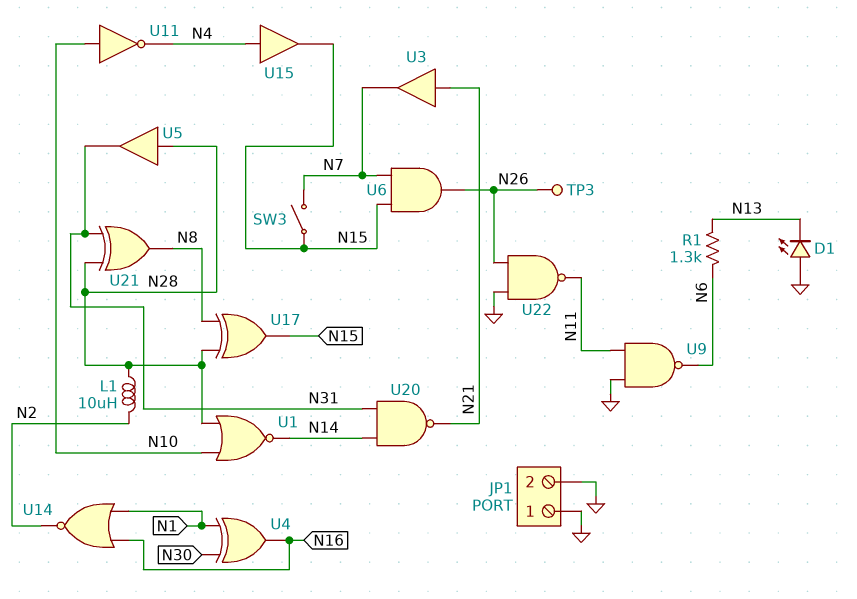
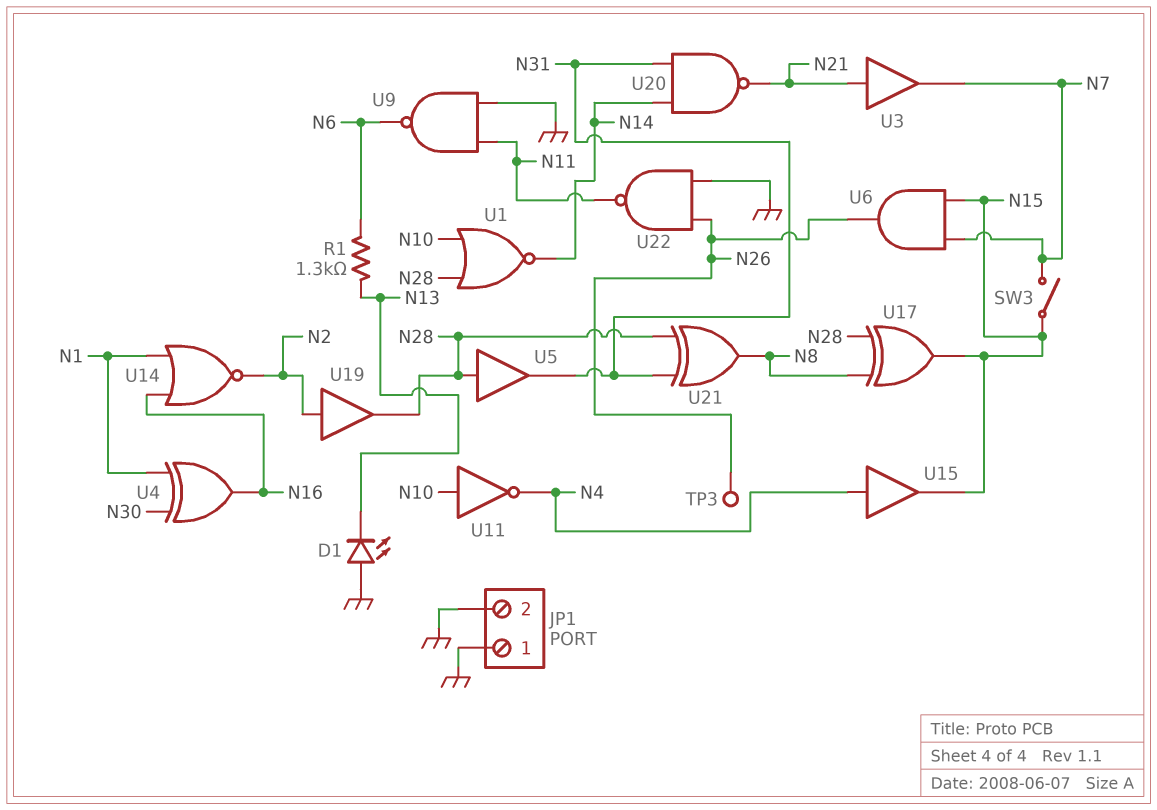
L1: 10uH (N2, N28) -> none
U19: none -> buffer (in N2, out N28)

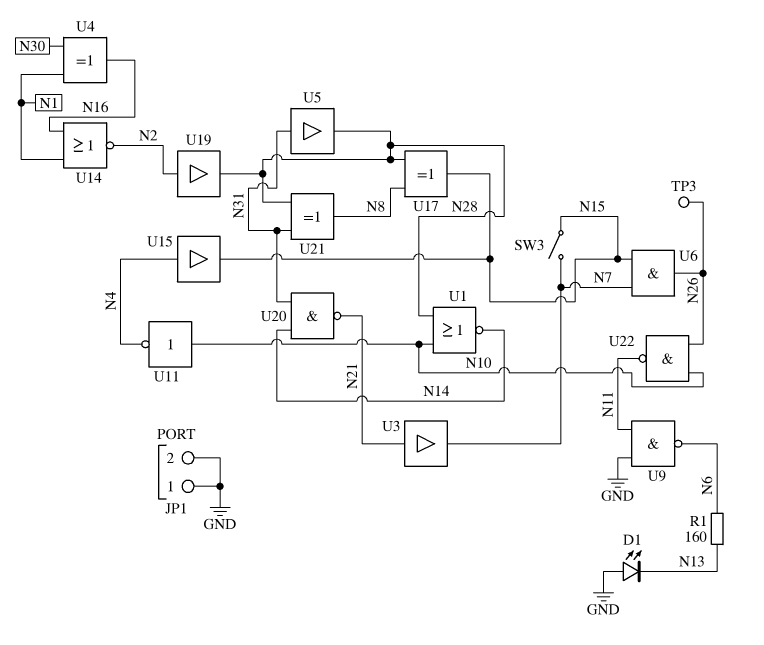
R1: 1.3k (N6, N13) -> 160 (N6, N13)
U5: buffer (in N28, out N31) -> buffer (in N31, out N28)
U22: NAND (in GND, in N26, out N11) -> NAND (in N10, in N26, out N11)

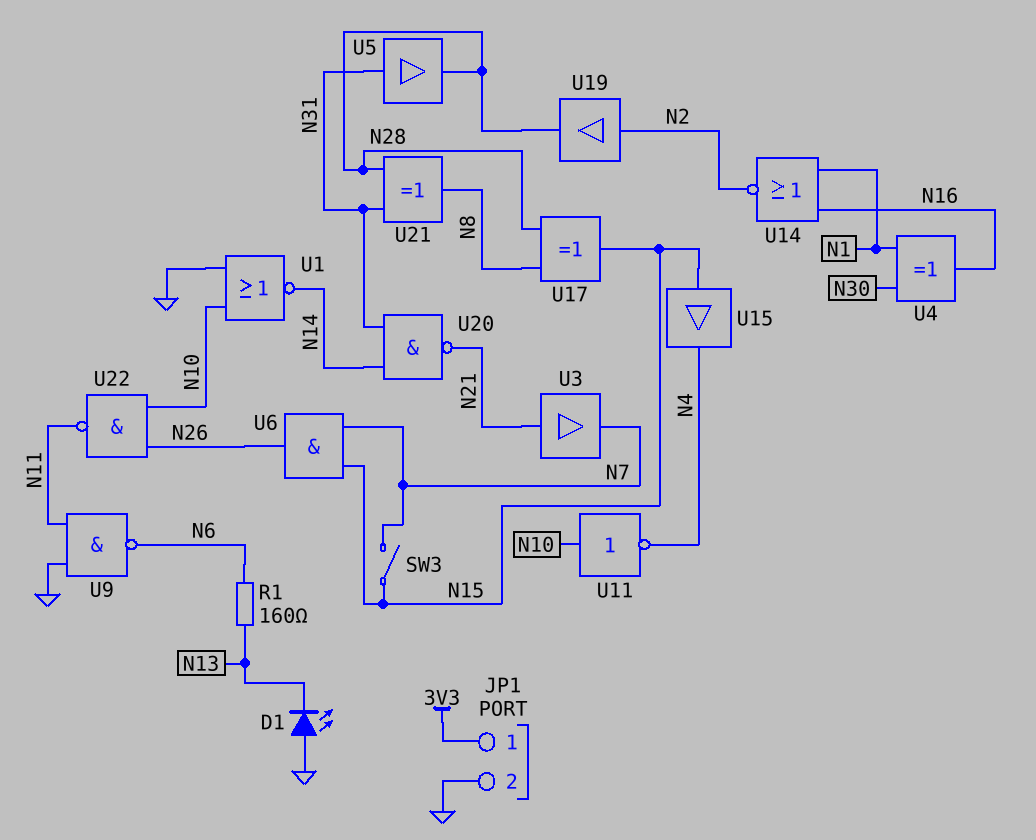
JP1 pin 1: GND -> 3V3
TP3: test point (N26) -> none
U1: NOR (in N10, in N28, out N14) -> NOR (in GND, in N10, out N14)
U15: buffer (in N4, out N15) -> buffer (in N15, out N4)

